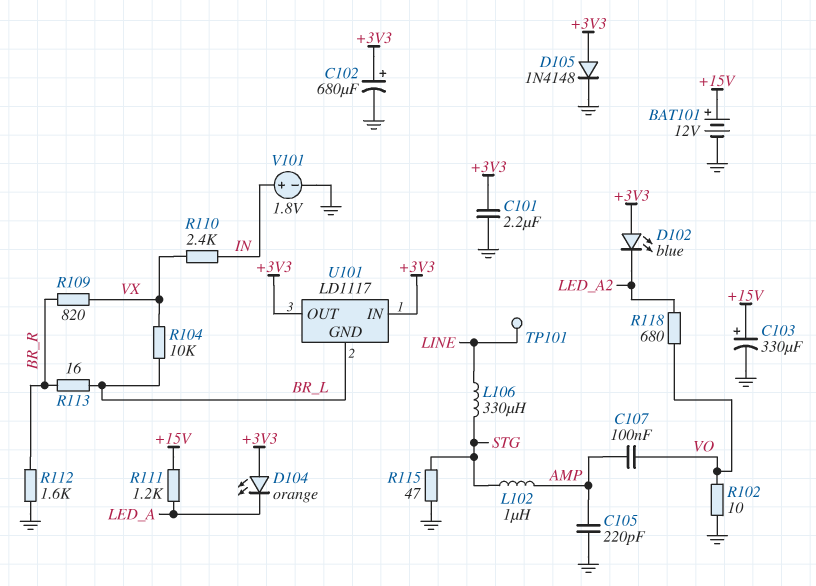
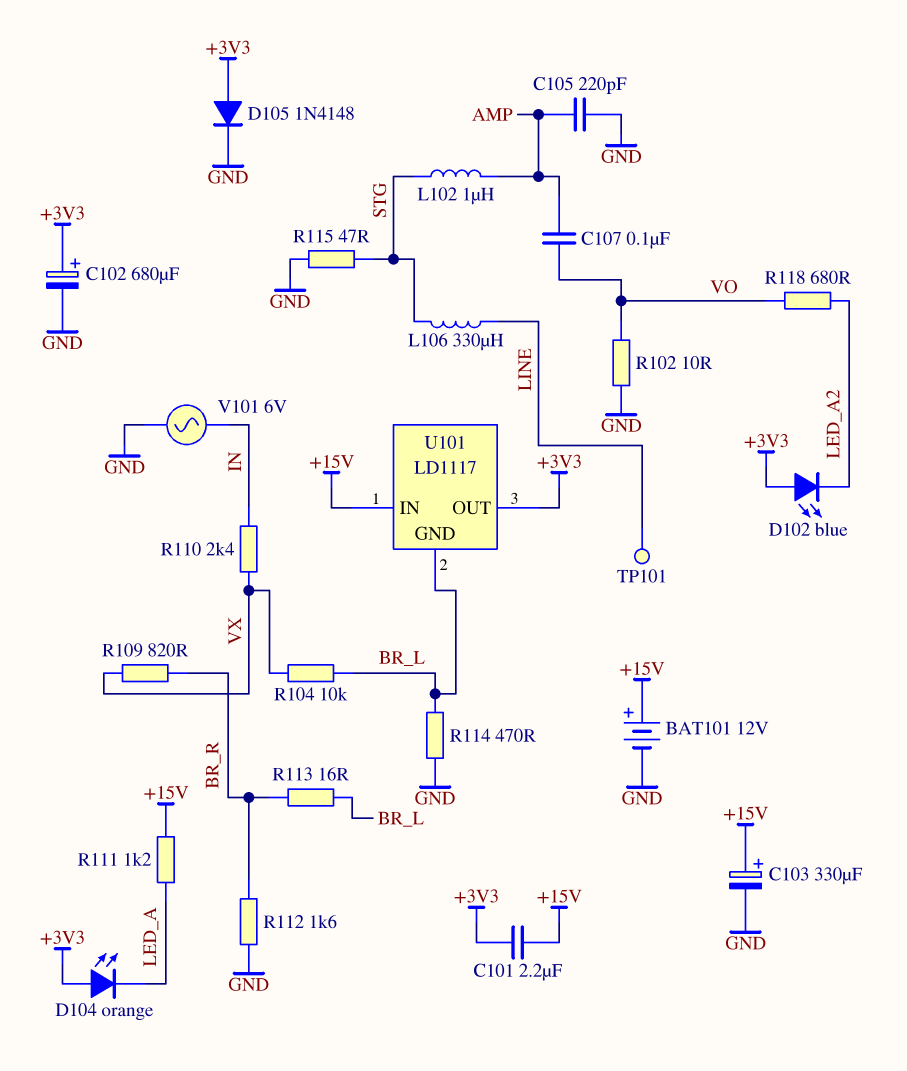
C101: 2.2uF (+3V3, GND) -> 2.2uF (+3V3, +15V)
R114: none -> 470 (BR_L, GND)
U101 pin IN: +3V3 -> +15V
V101: 1.8V (plus IN, minus GND) -> AC 6V (GND, IN)

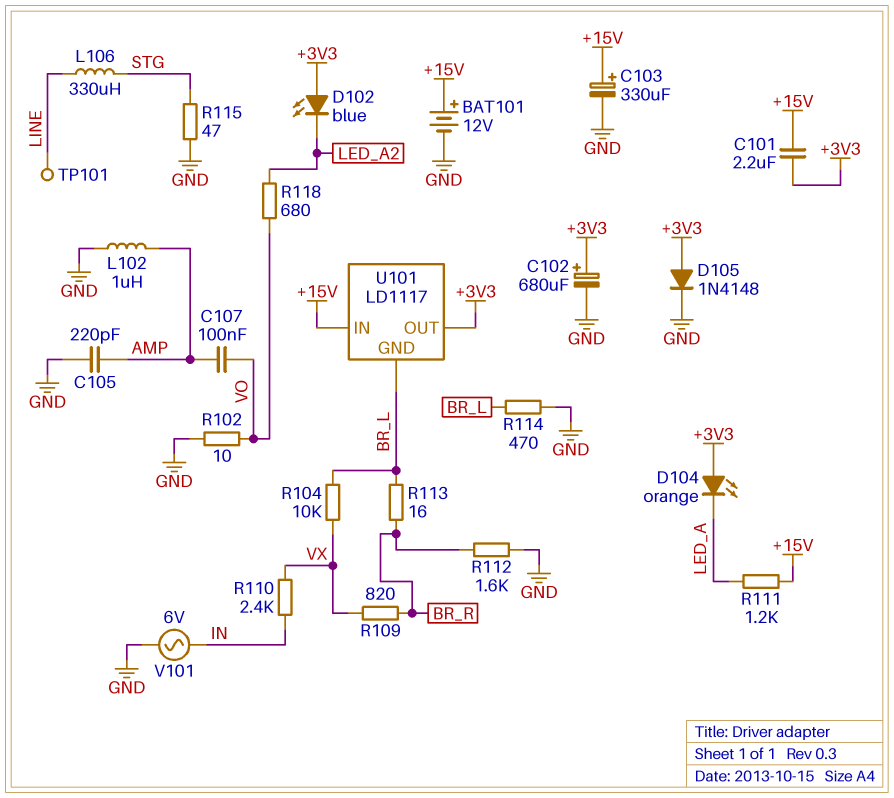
L102: 1uH (AMP, STG) -> 1uH (AMP, GND)

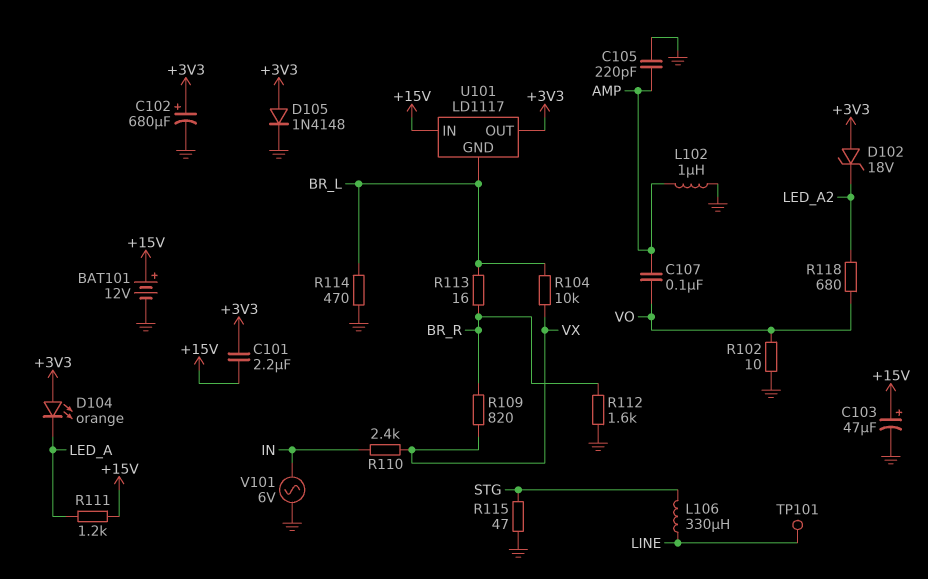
C103: 330uF (plus +15V, minus GND) -> 47uF (plus +15V, minus GND)
D102: LED blue (A +3V3, K LED_A2) -> zener 18V (A +3V3, K LED_A2)

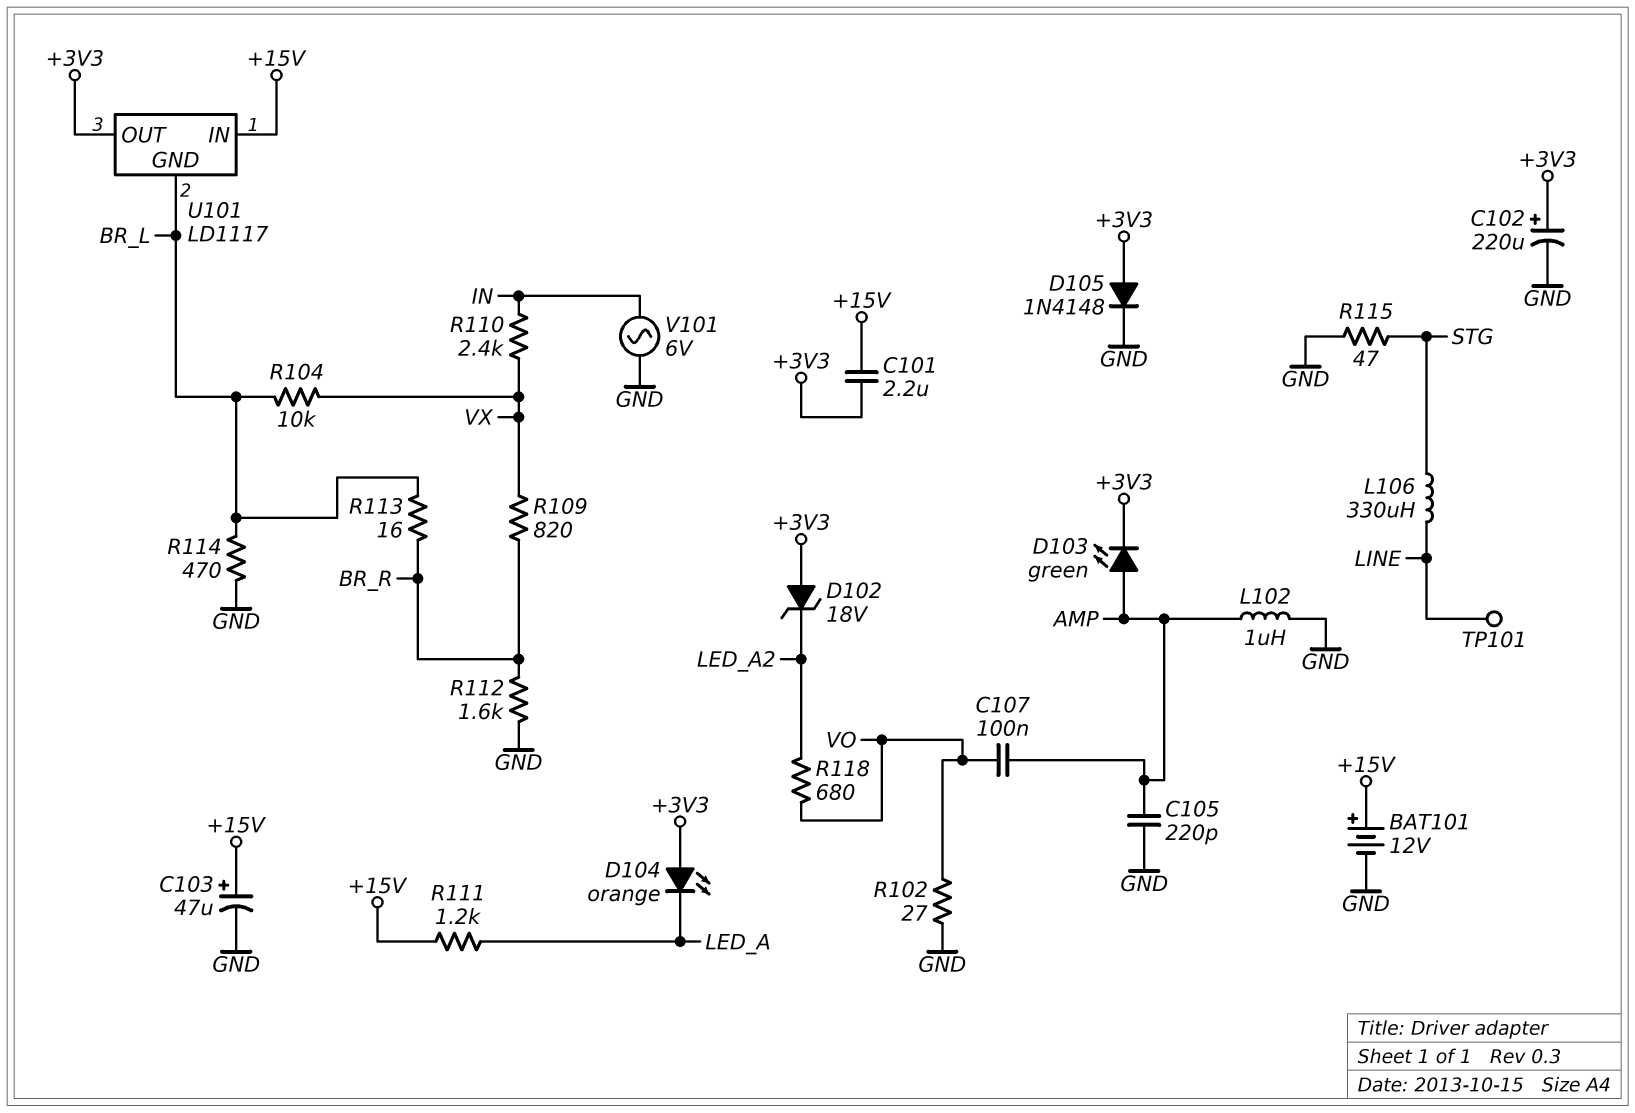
C102: 680uF (plus +3V3, minus GND) -> 220uF (plus +3V3, minus GND)
D103: none -> LED green (A AMP, K +3V3)
R102: 10 (GND, VO) -> 27 (GND, VO)

